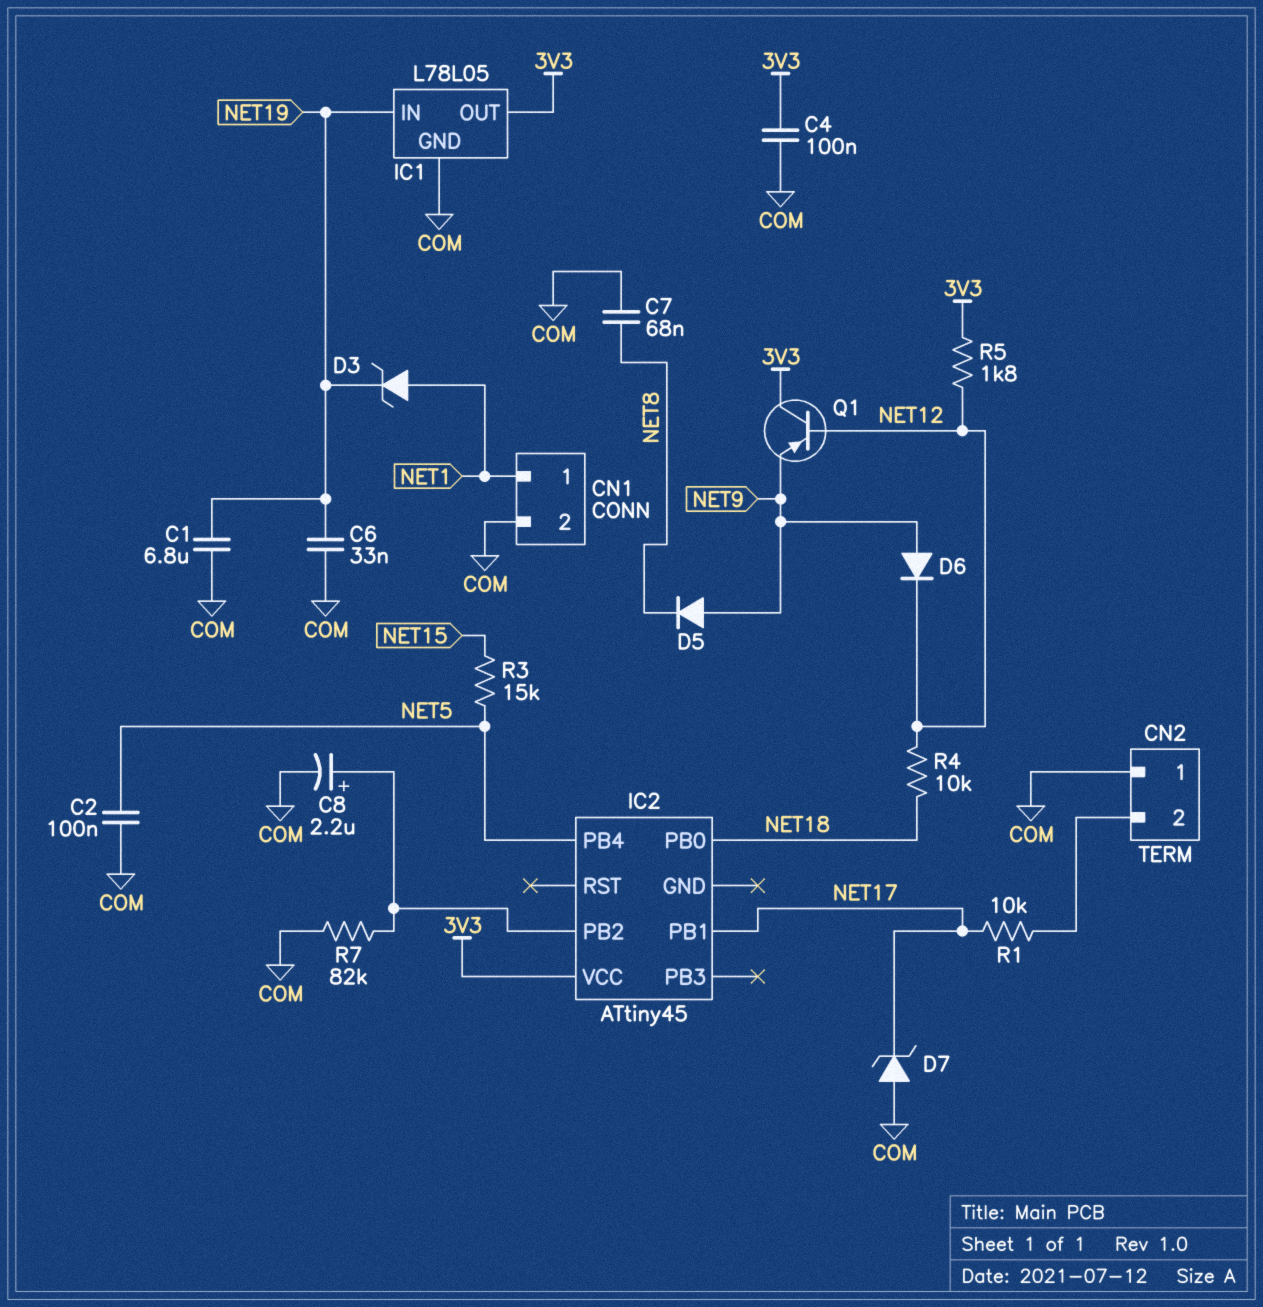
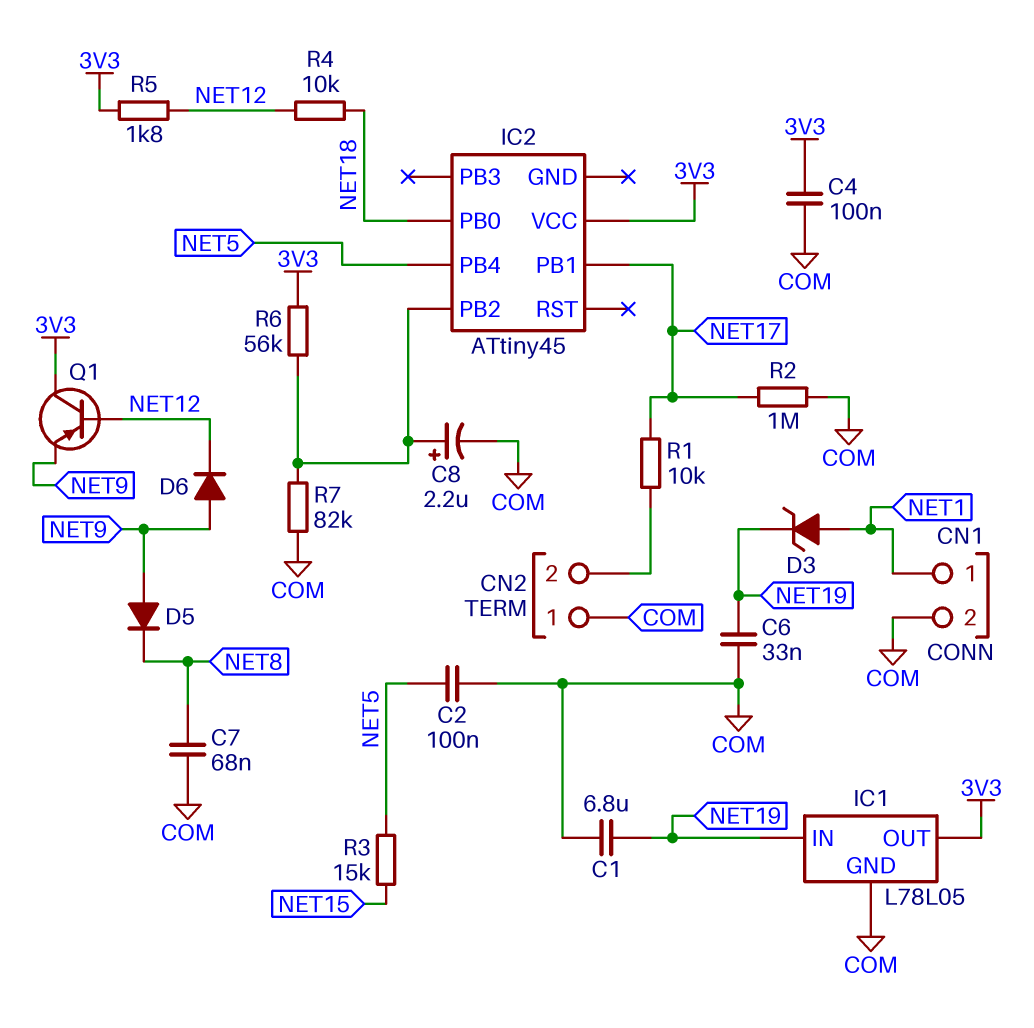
D7: zener (A COM, K NET17) -> none
R2: none -> 1M (COM, NET17)
R6: none -> 56k (3V3, IC2/PB2)

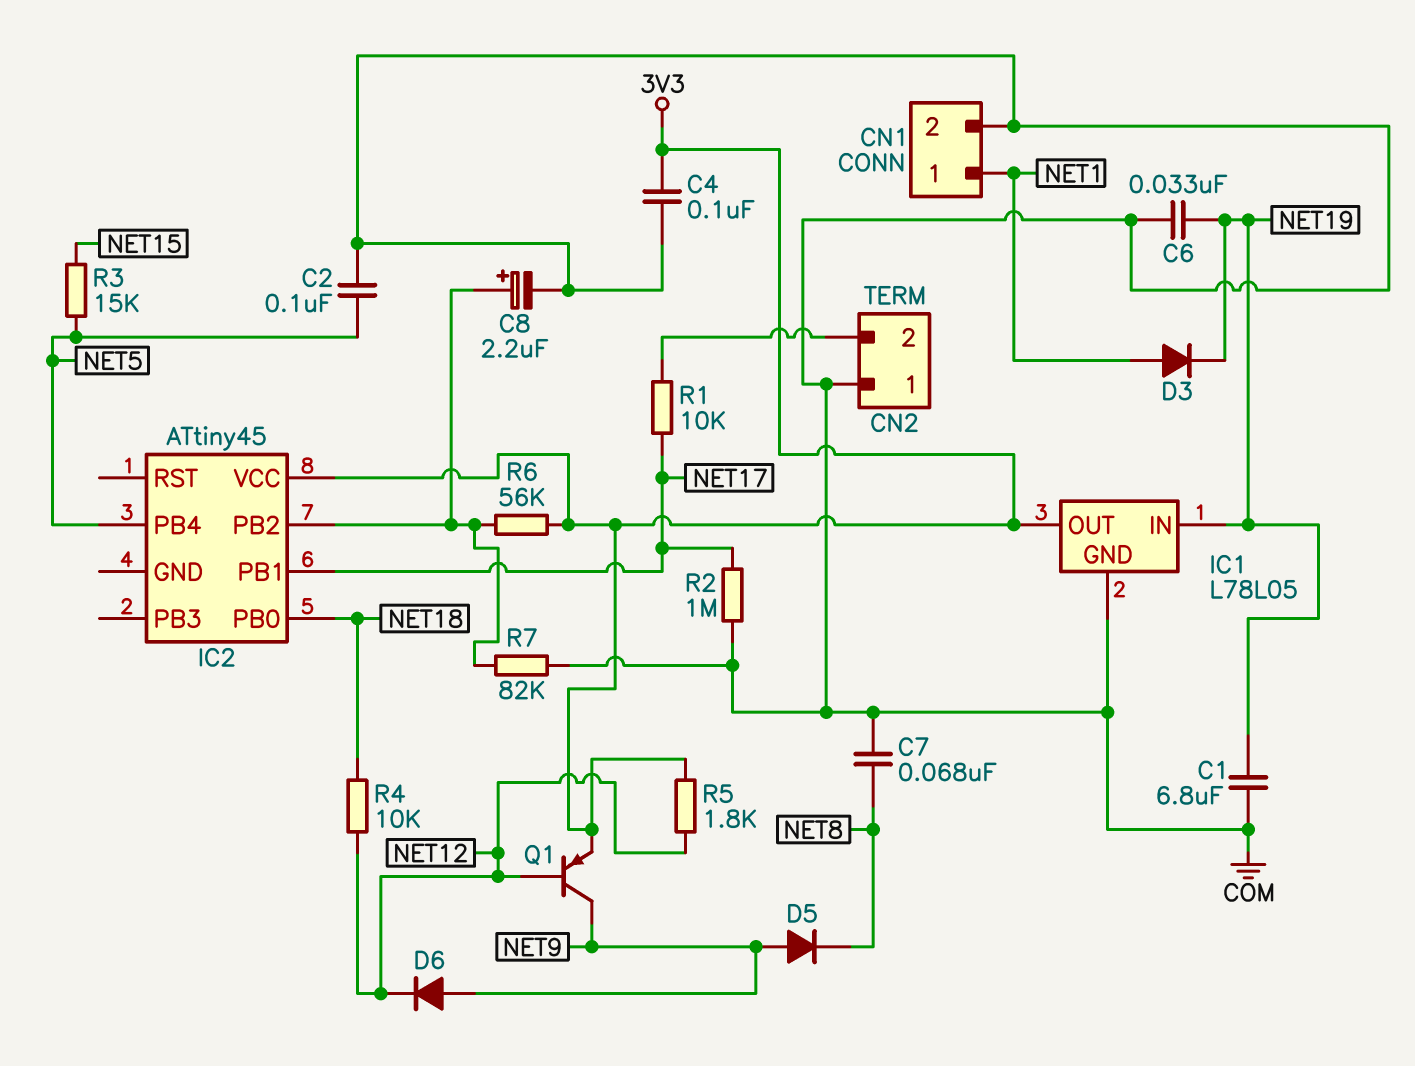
D3: zener (A NET1, K NET19) -> diode (A NET1, K NET19)
Q1: PNP (B NET12, C 3V3, E NET9) -> PNP (B NET12, C NET9, E 3V3)

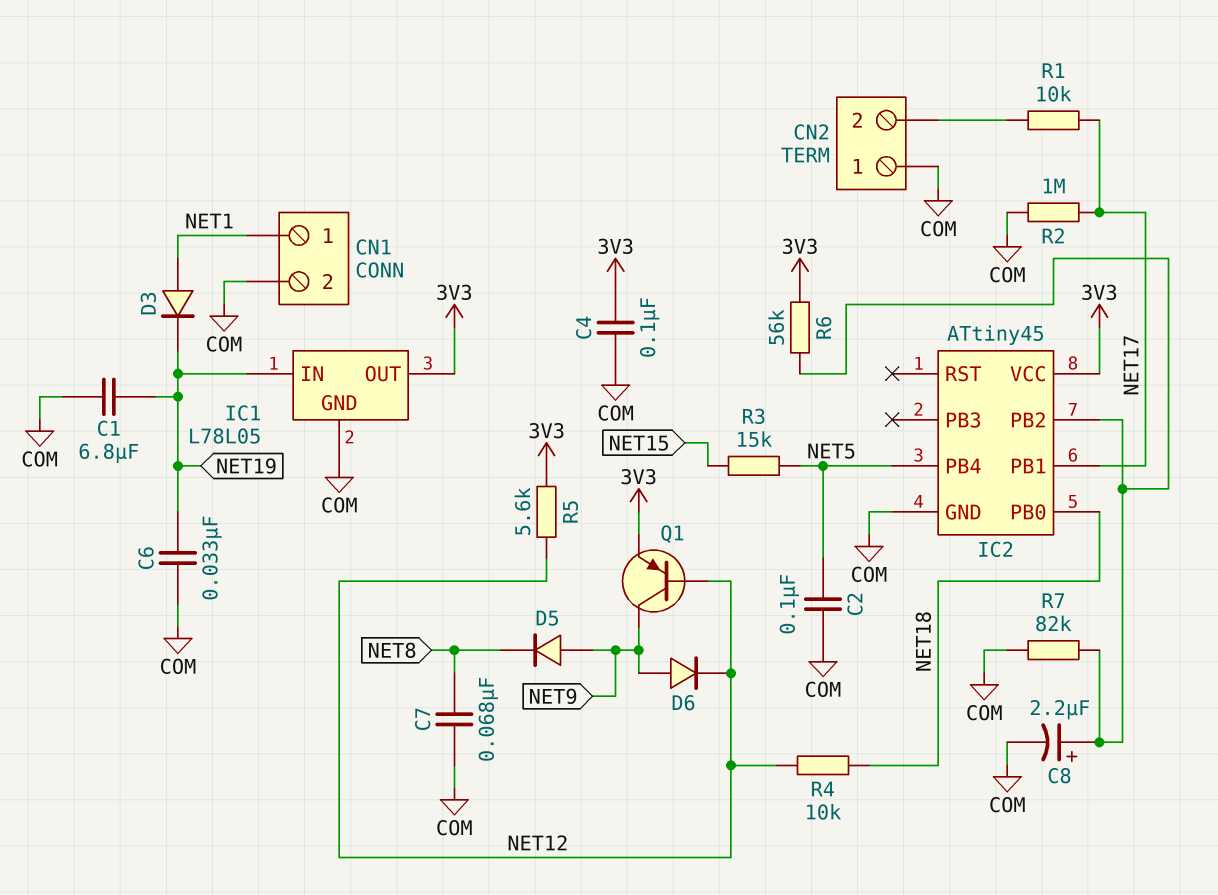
IC2 pin GND: none -> COM
R5: 1.8k (3V3, NET12) -> 5.6k (3V3, NET12)

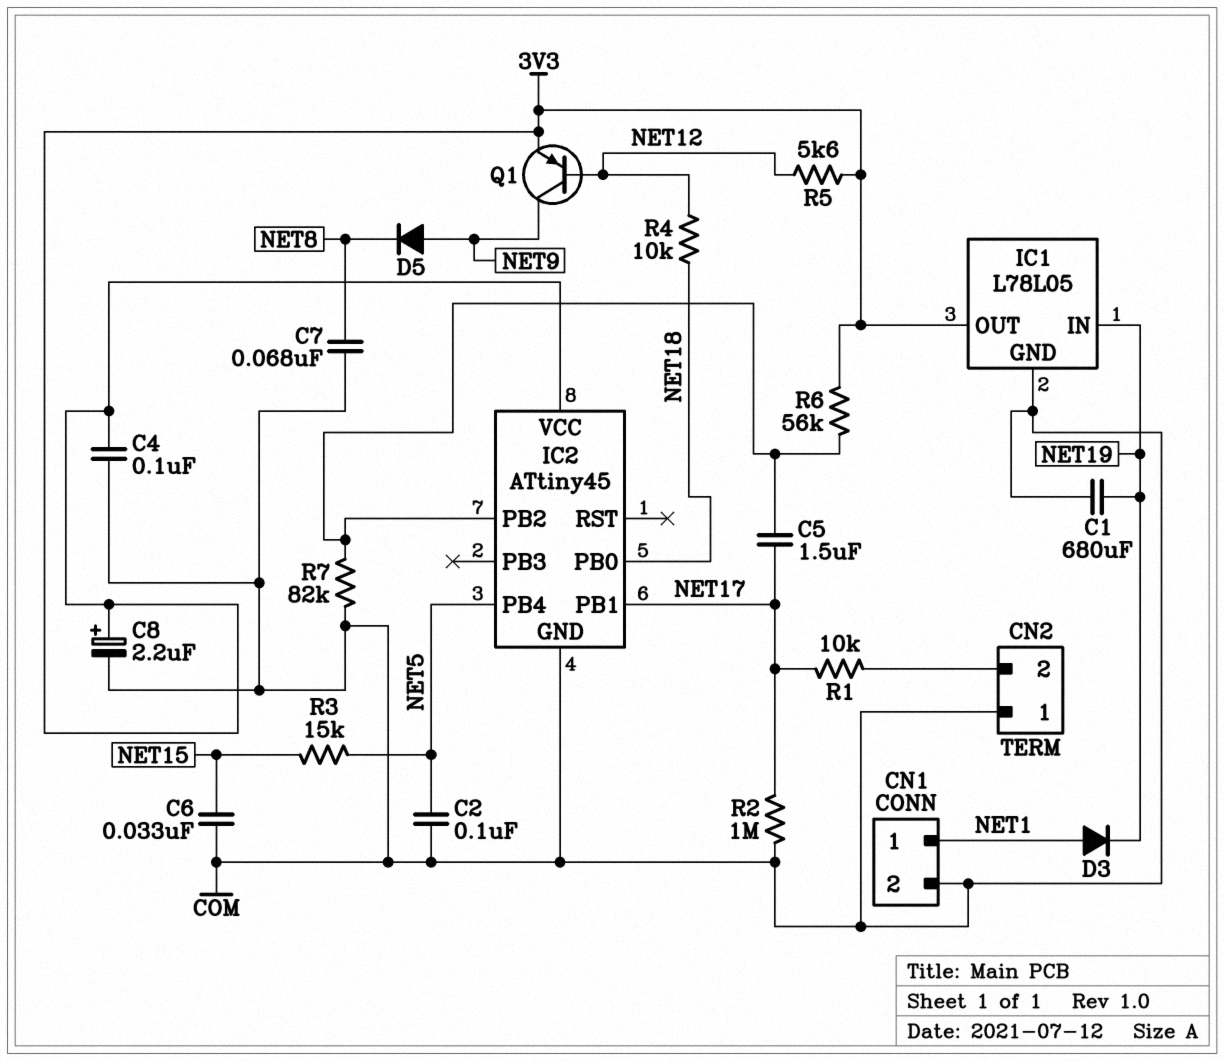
C1: 6.8uF (COM, NET19) -> 680uF (COM, NET19)
C5: none -> 1.5uF (IC2/PB2, NET17)
C6: 33nF (COM, NET19) -> 33nF (COM, NET15)
C8: 2.2uF (plus IC2/PB2, minus COM) -> 2.2uF (plus 3V3, minus COM)
D6: diode (A NET9, K NET12) -> none

